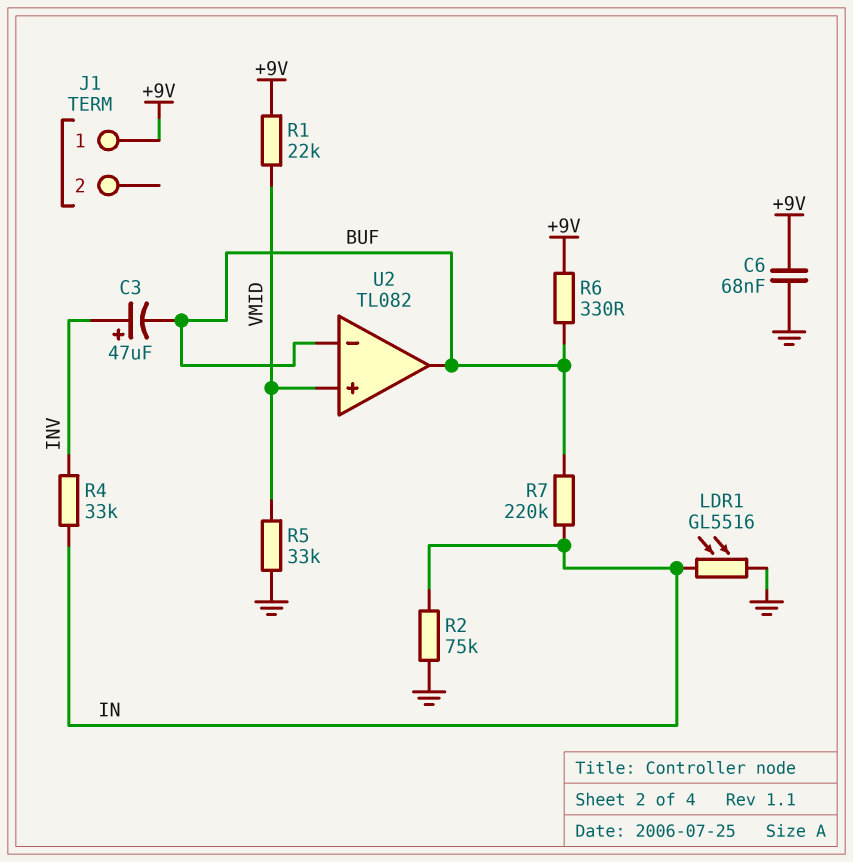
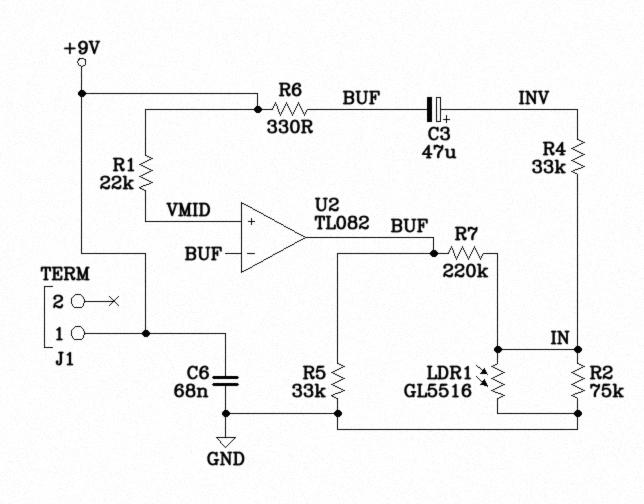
R5: 33k (GND, VMID) -> 33k (BUF, GND)

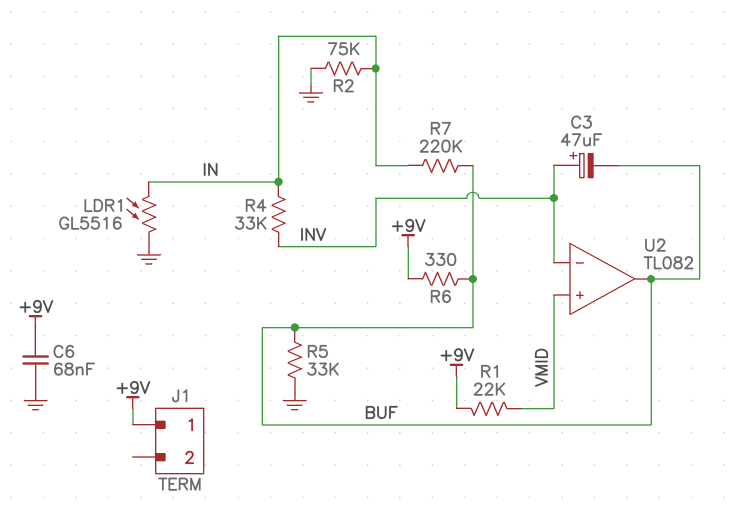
U2 pin in-: BUF -> INV

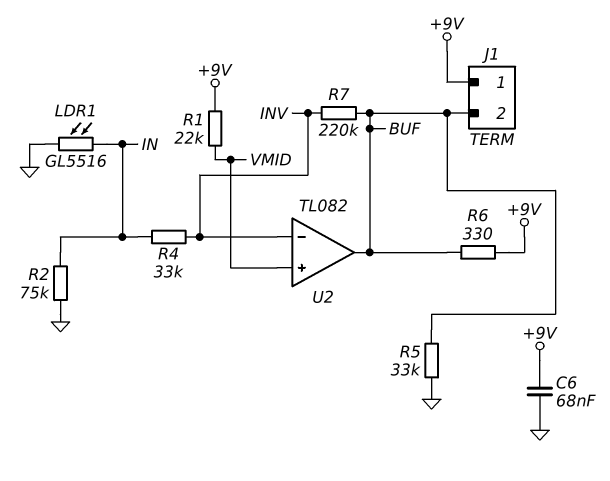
C3: 47uF (plus INV, minus BUF) -> none
J1 pin 2: none -> BUF
R7: 220k (BUF, IN) -> 220k (BUF, INV)

